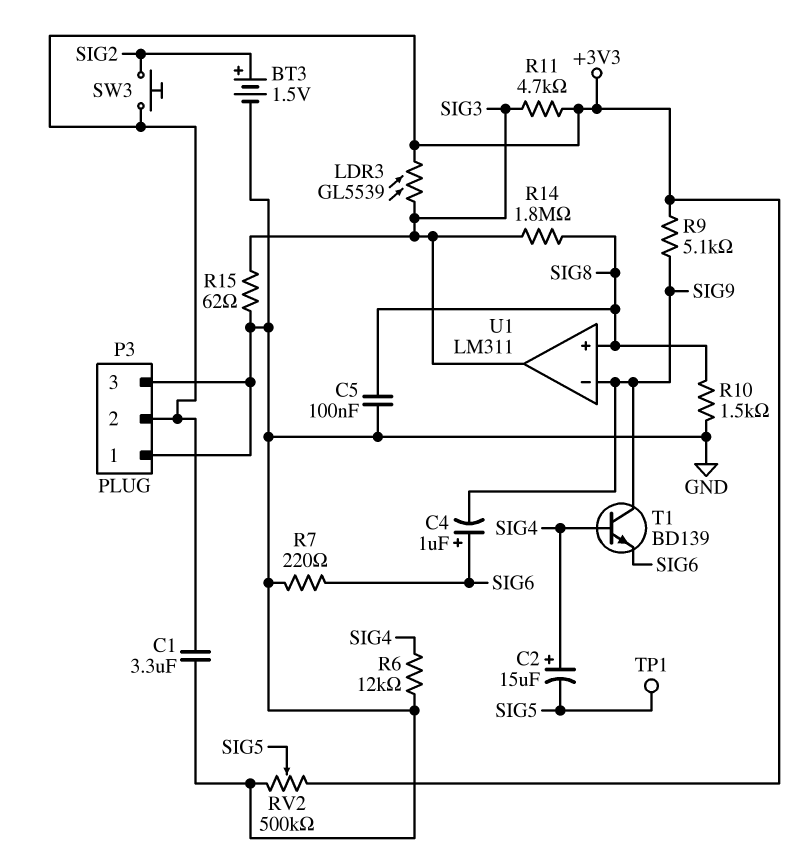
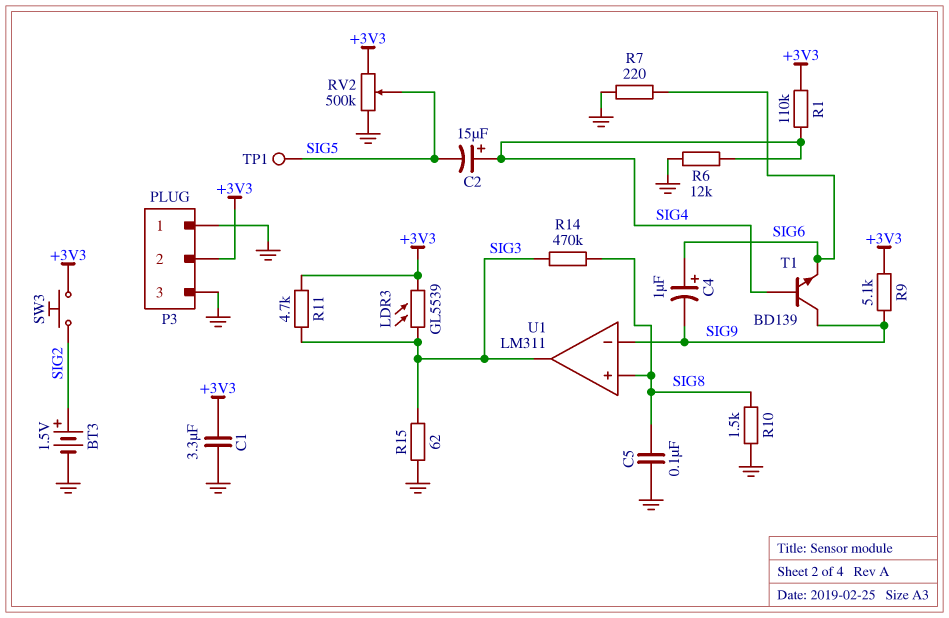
R1: none -> 110k (+3V3, SIG4)
R14: 1.8M (SIG3, SIG8) -> 470k (SIG3, SIG8)

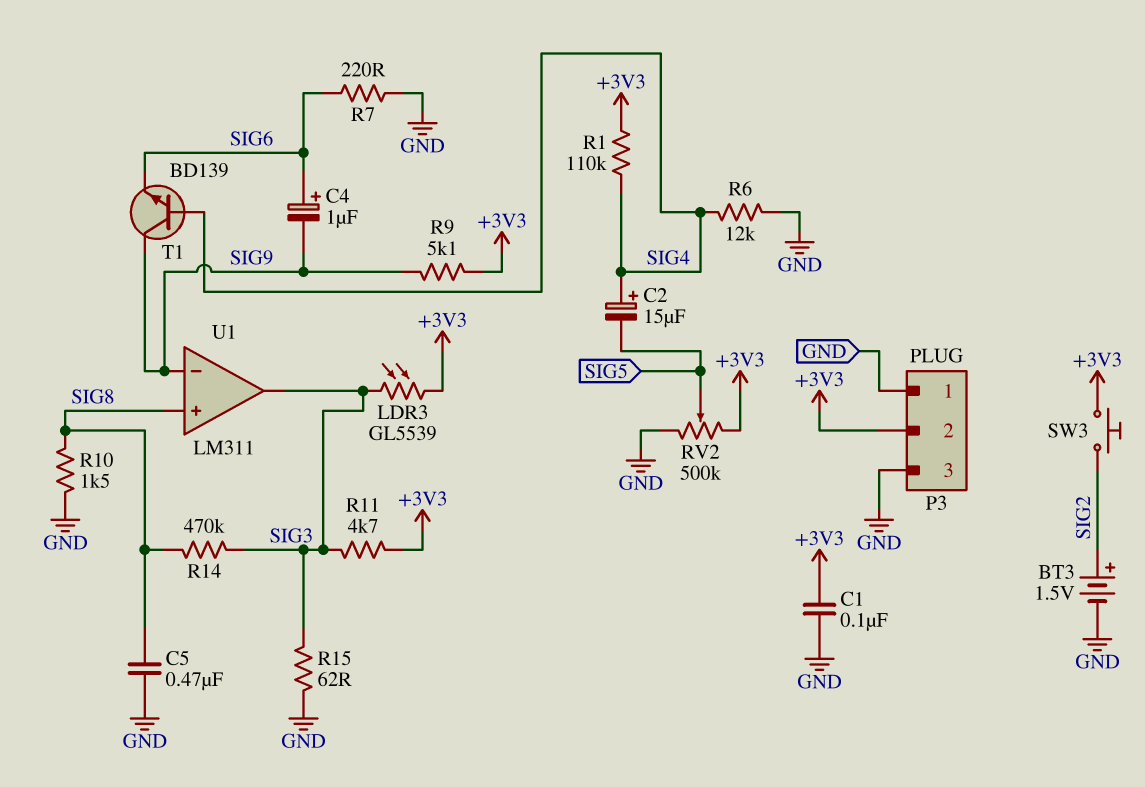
C1: 3.3uF (+3V3, GND) -> 100nF (+3V3, GND)
C5: 100nF (GND, SIG8) -> 470nF (GND, SIG8)
TP1: test point (SIG5) -> none

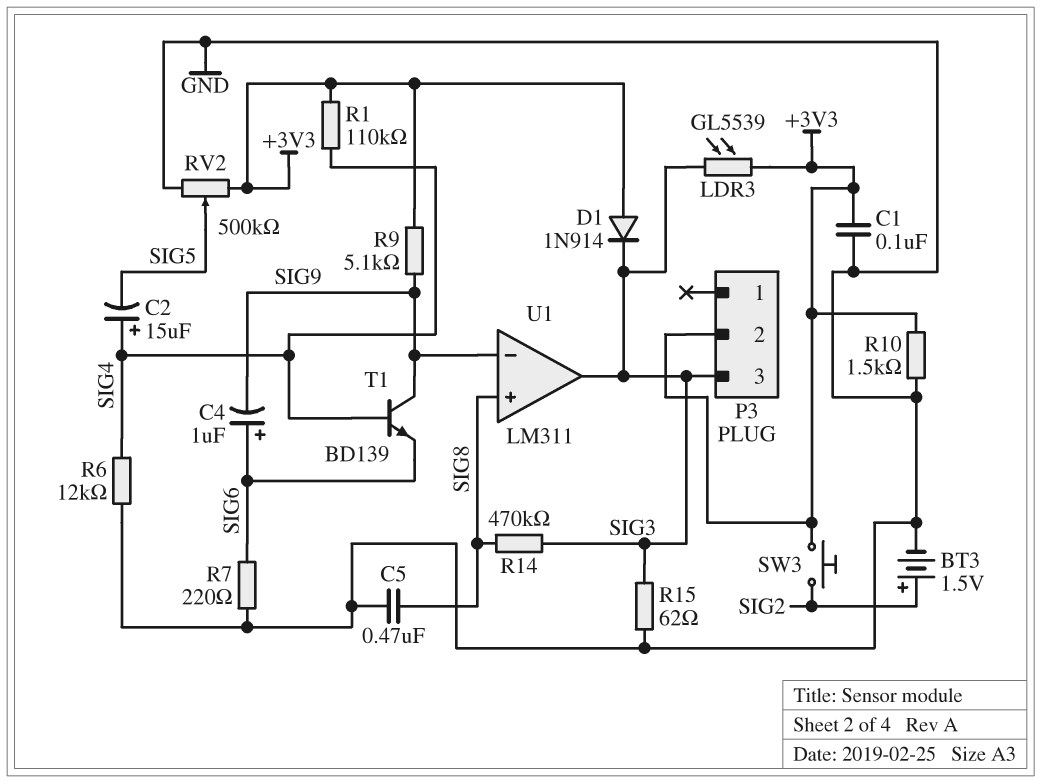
D1: none -> diode 1N914 (A +3V3, K SIG3)
P3 pin 1: GND -> none
P3 pin 3: GND -> SIG3
R10: 1.5k (GND, SIG8) -> 1.5k (+3V3, GND)
R11: 4.7k (+3V3, SIG3) -> none

